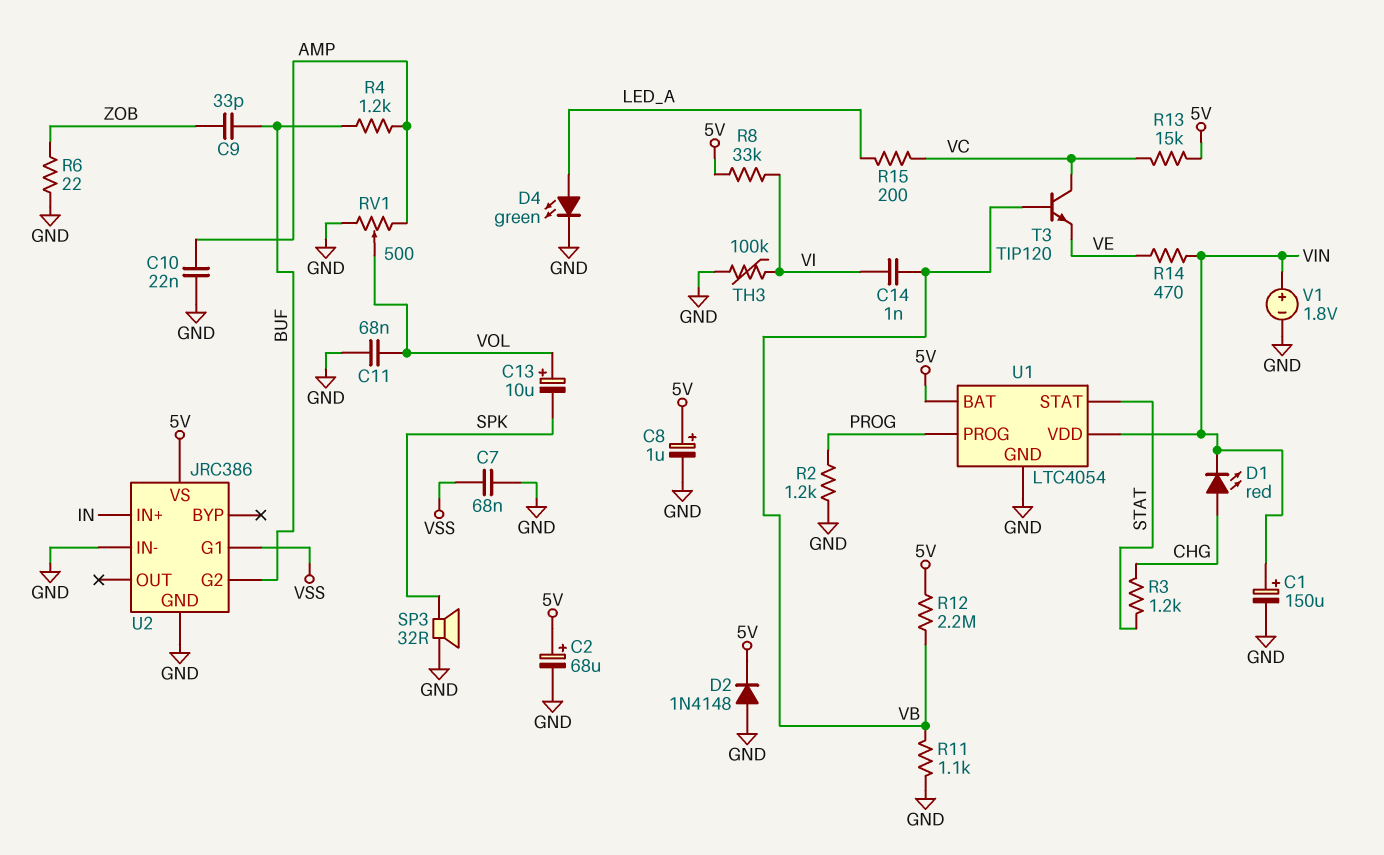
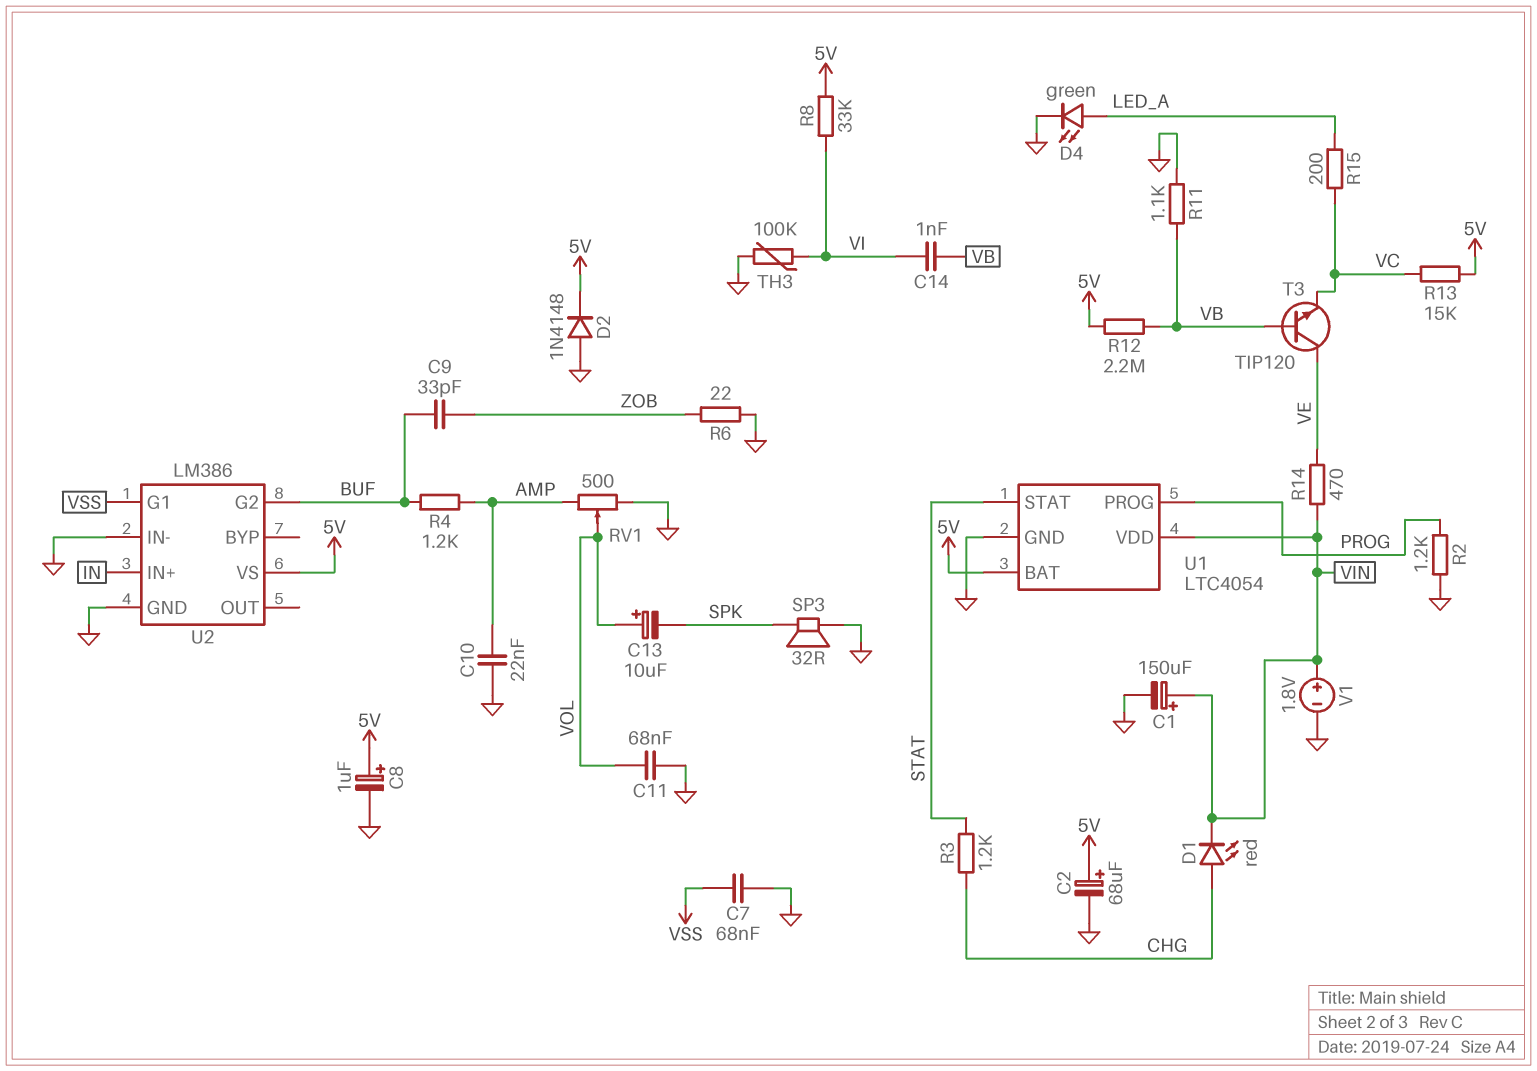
T3: NPN TIP120 (B VB, C VC, E VE) -> NPN TIP120 (B VB, C VE, E VC)
U2: JRC386 -> LM386

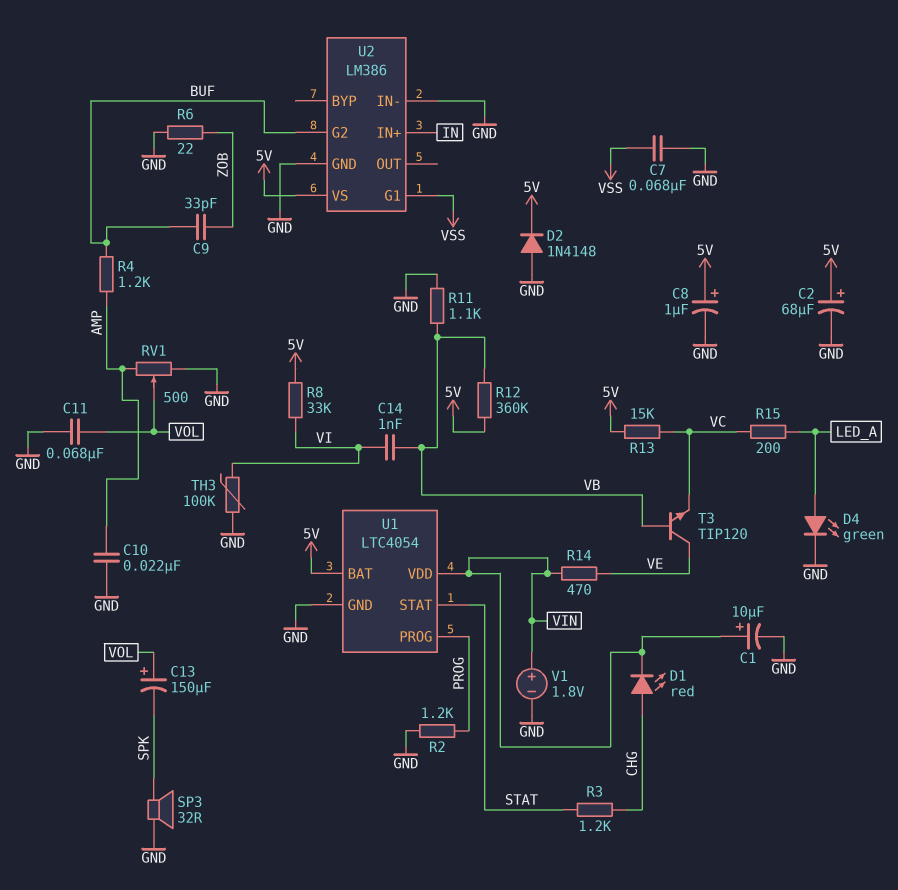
C1: 150uF (plus VIN, minus GND) -> 10uF (plus VIN, minus GND)
C13: 10uF (plus VOL, minus SPK) -> 150uF (plus VOL, minus SPK)
R12: 2.2M (5V, VB) -> 360k (5V, VB)

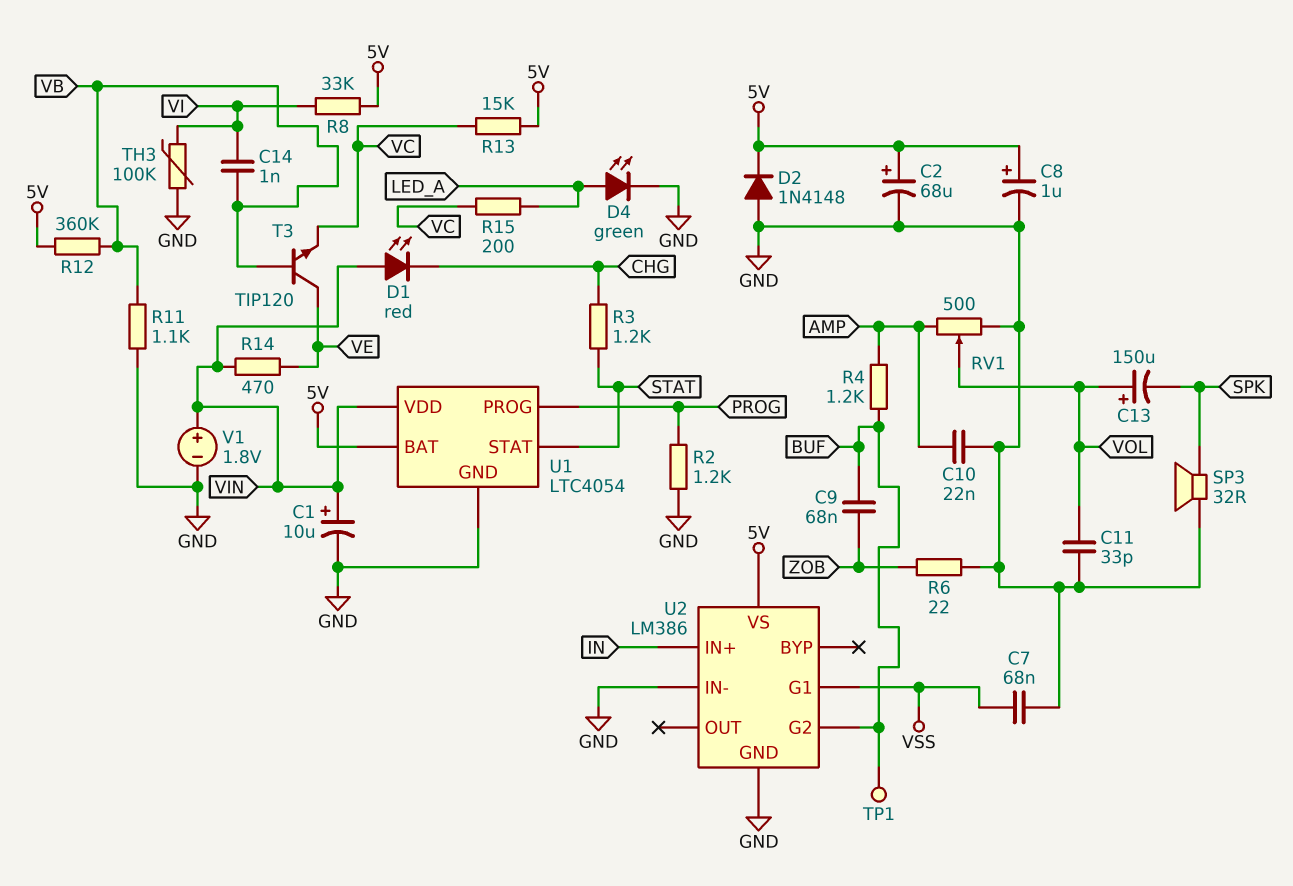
C9: 33pF (BUF, ZOB) -> 68nF (BUF, ZOB)
C11: 68nF (GND, VOL) -> 33pF (GND, VOL)
D1: LED red (A CHG, K VIN) -> LED red (A VIN, K CHG)
TP1: none -> test point (BUF)

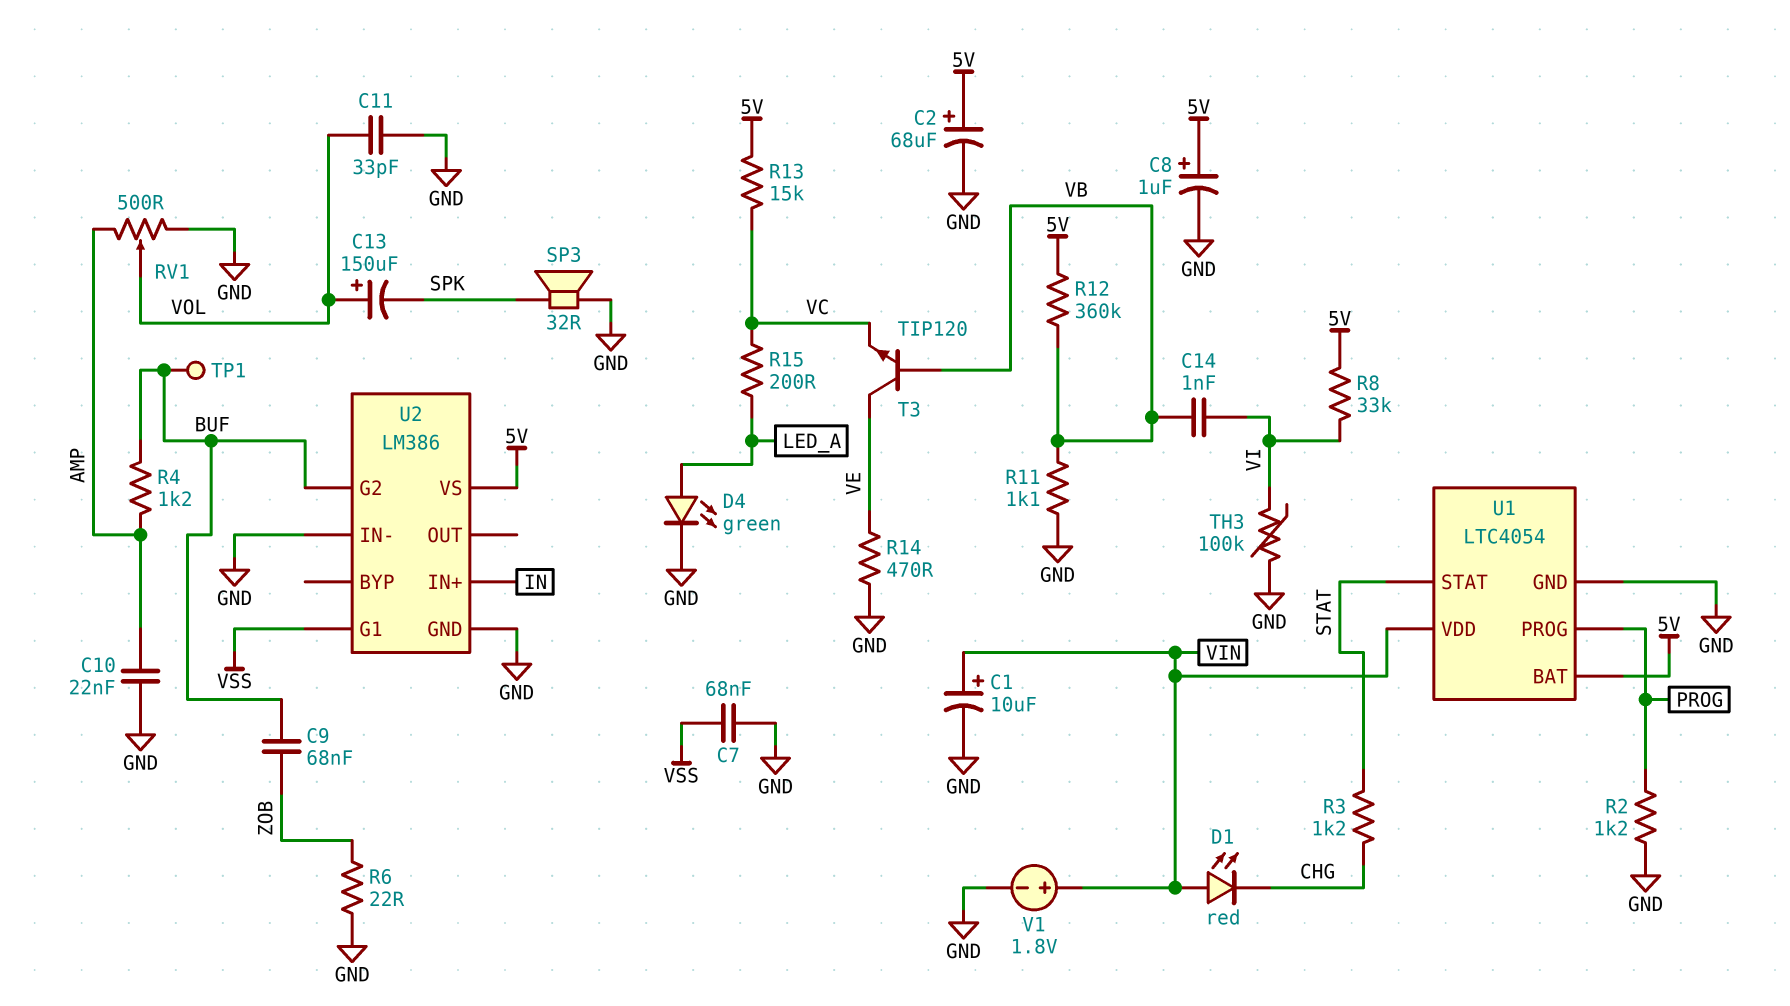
D2: diode 1N4148 (A GND, K 5V) -> none
R14: 470 (VE, VIN) -> 470 (GND, VE)

